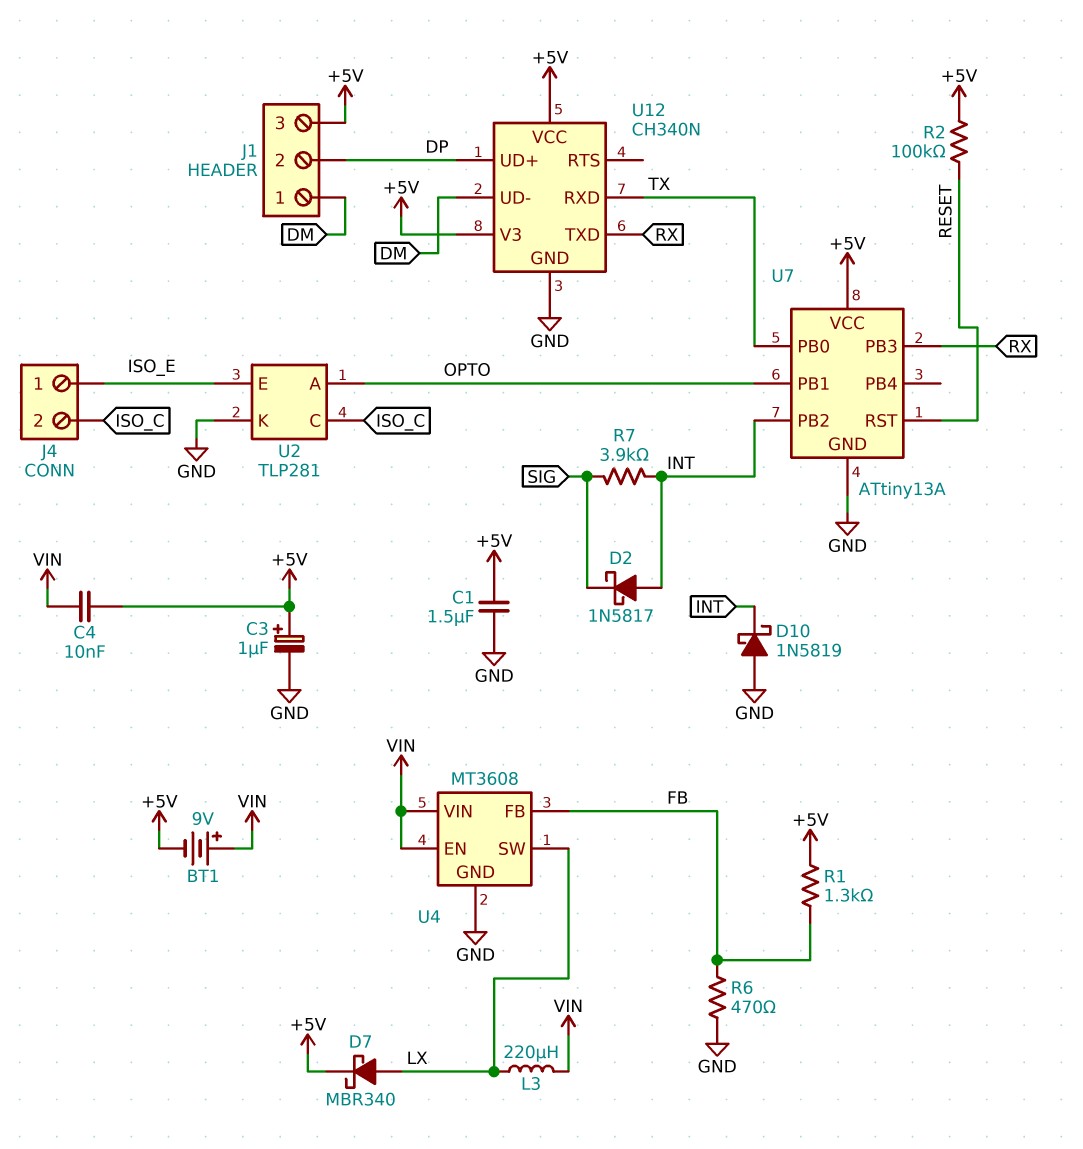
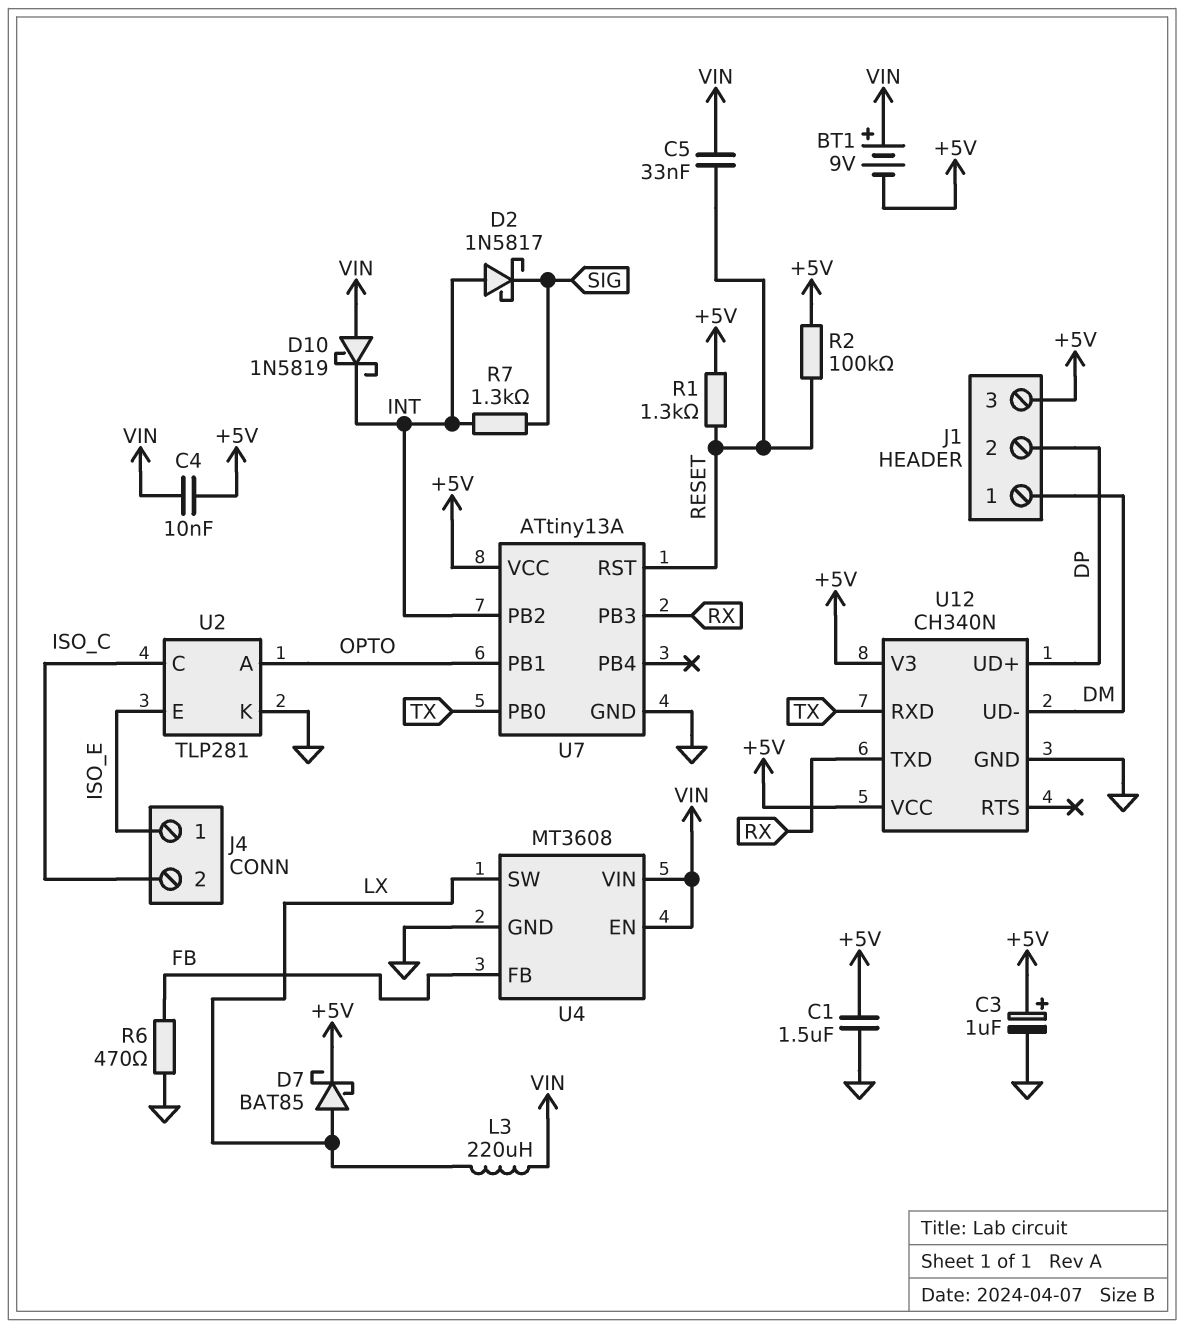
C5: none -> 33nF (RESET, VIN)
D7: schottky MBR340 (A LX, K +5V) -> schottky BAT85 (A LX, K +5V)
D10: schottky 1N5819 (A GND, K INT) -> schottky 1N5819 (A VIN, K INT)
R1: 1.3k (+5V, FB) -> 1.3k (+5V, RESET)
R7: 3.9k (INT, SIG) -> 1.3k (INT, SIG)

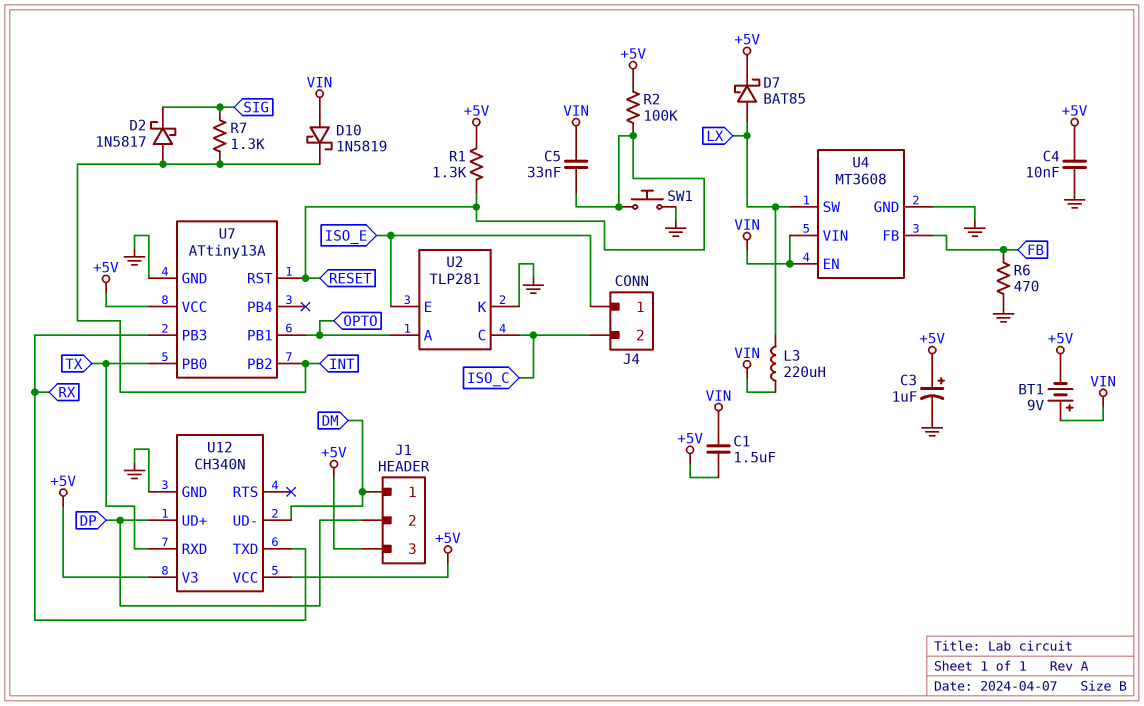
C1: 1.5uF (+5V, GND) -> 1.5uF (+5V, VIN)
C4: 10nF (+5V, VIN) -> 10nF (+5V, GND)
SW1: none -> button (GND, RESET)

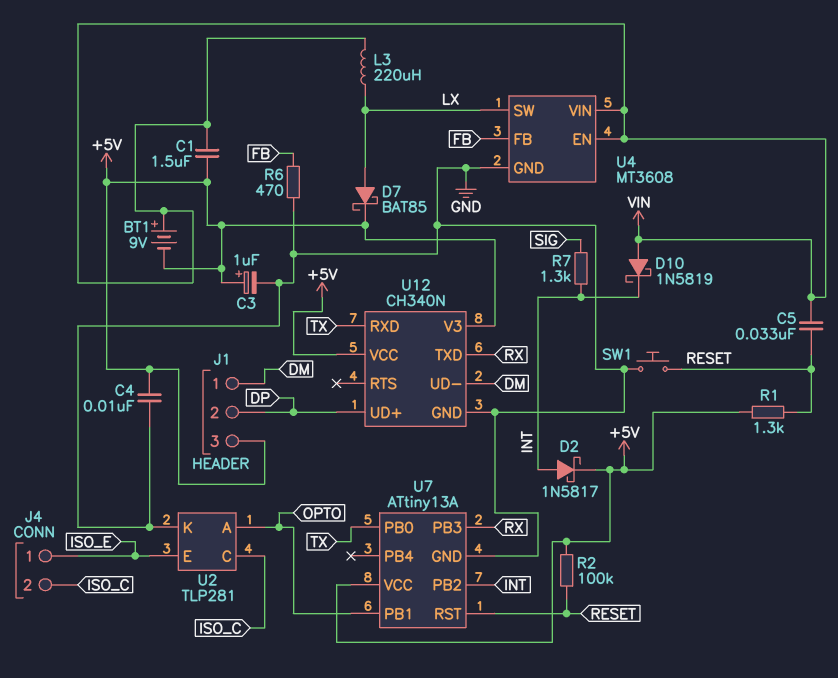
D2: schottky 1N5817 (A INT, K SIG) -> schottky 1N5817 (A INT, K +5V)

